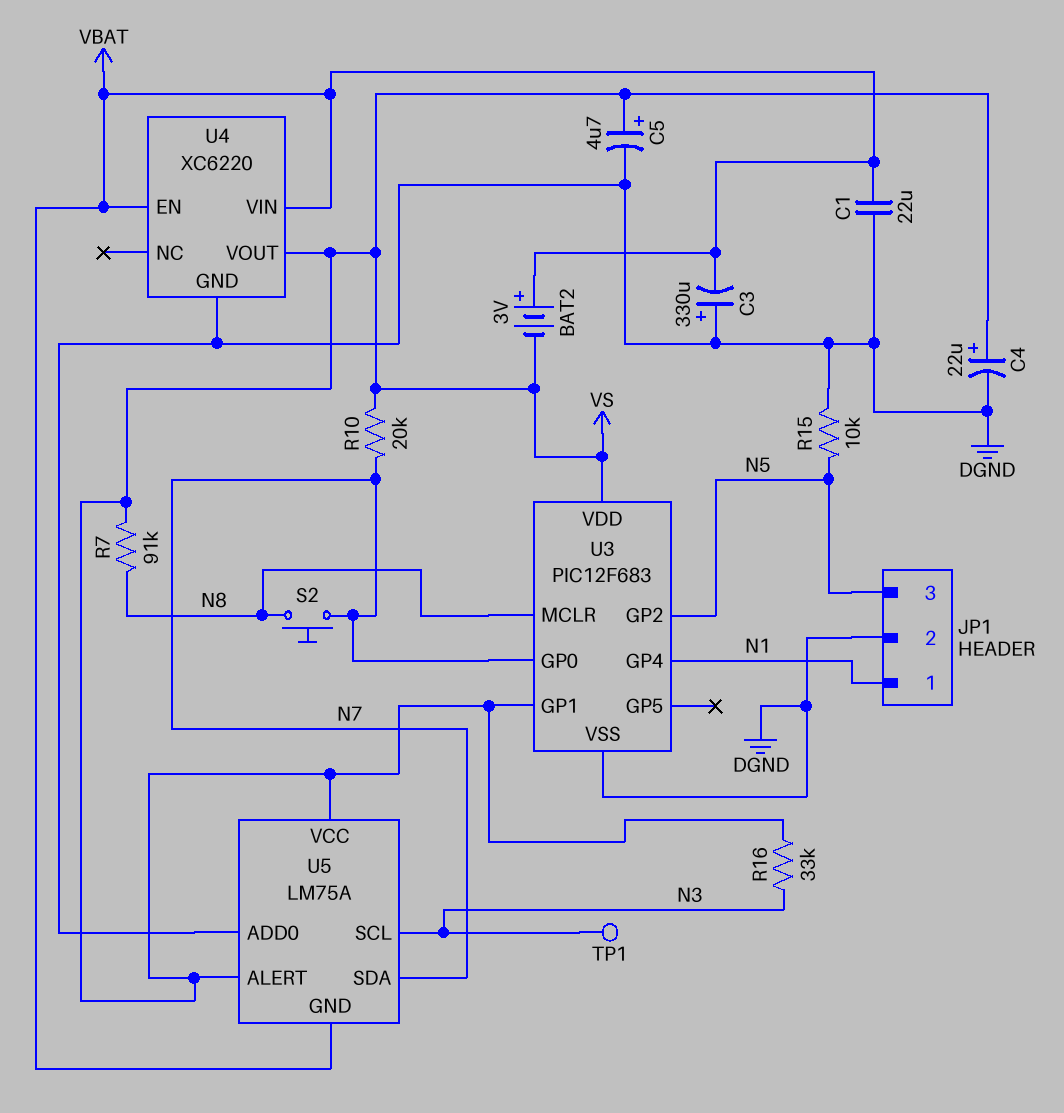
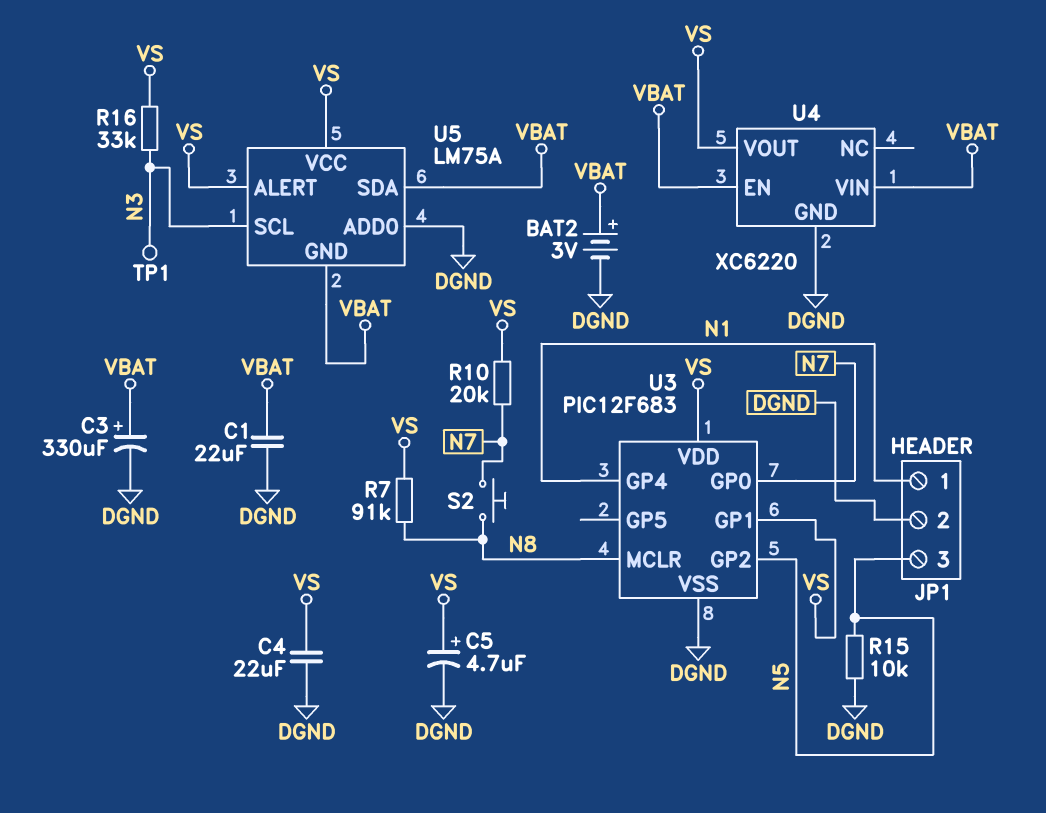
BAT2: 3V (plus VBAT, minus VS) -> 3V (plus VBAT, minus DGND)
C3: 330uF (plus DGND, minus VBAT) -> 330uF (plus VBAT, minus DGND)
C4: 22uF (plus VS, minus DGND) -> 22uF (DGND, VS)
U5 pin SDA: N7 -> VBAT

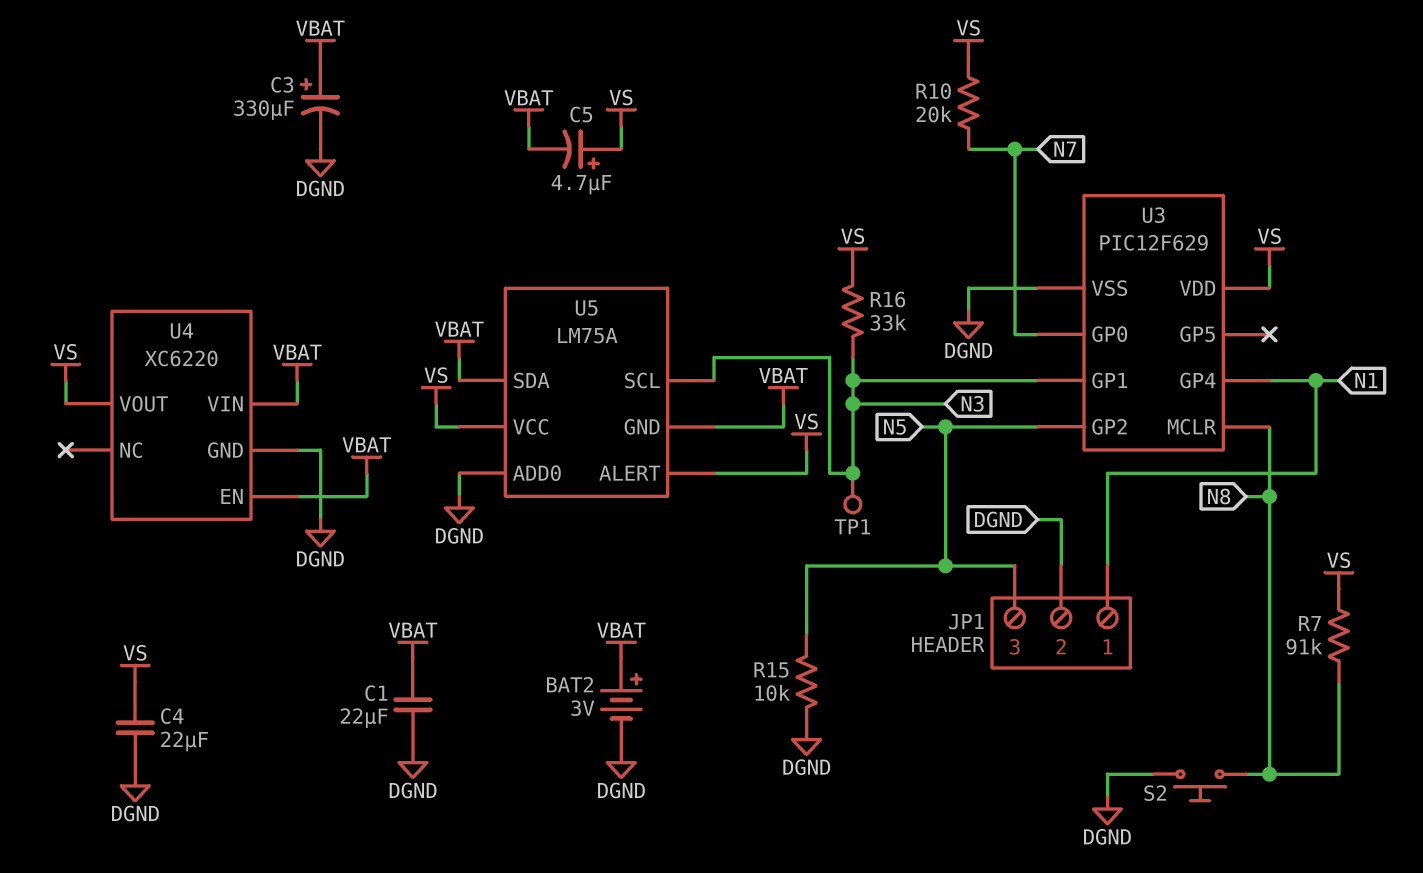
C5: 4.7uF (plus VS, minus DGND) -> 4.7uF (plus VS, minus VBAT)
S2: button (N7, N8) -> button (DGND, N8)
U3: PIC12F683 -> PIC12F629
U3 pin GP1: VS -> N3

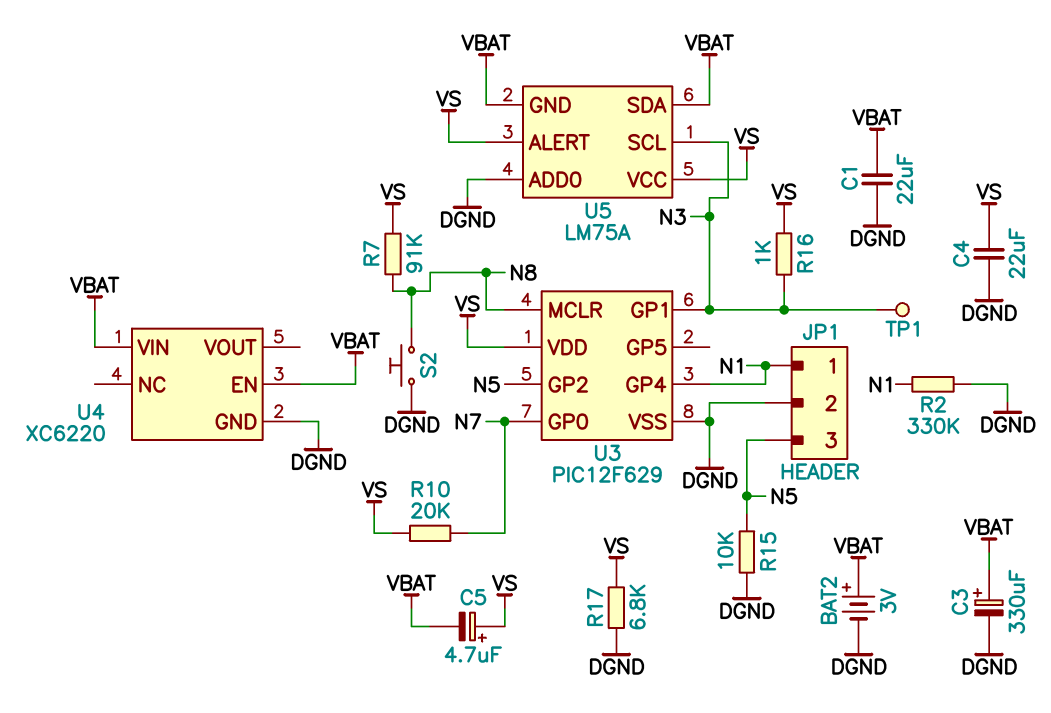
R2: none -> 330k (DGND, N1)
R16: 33k (N3, VS) -> 1k (N3, VS)
R17: none -> 6.8k (DGND, VS)
U4 pin VOUT: VS -> none

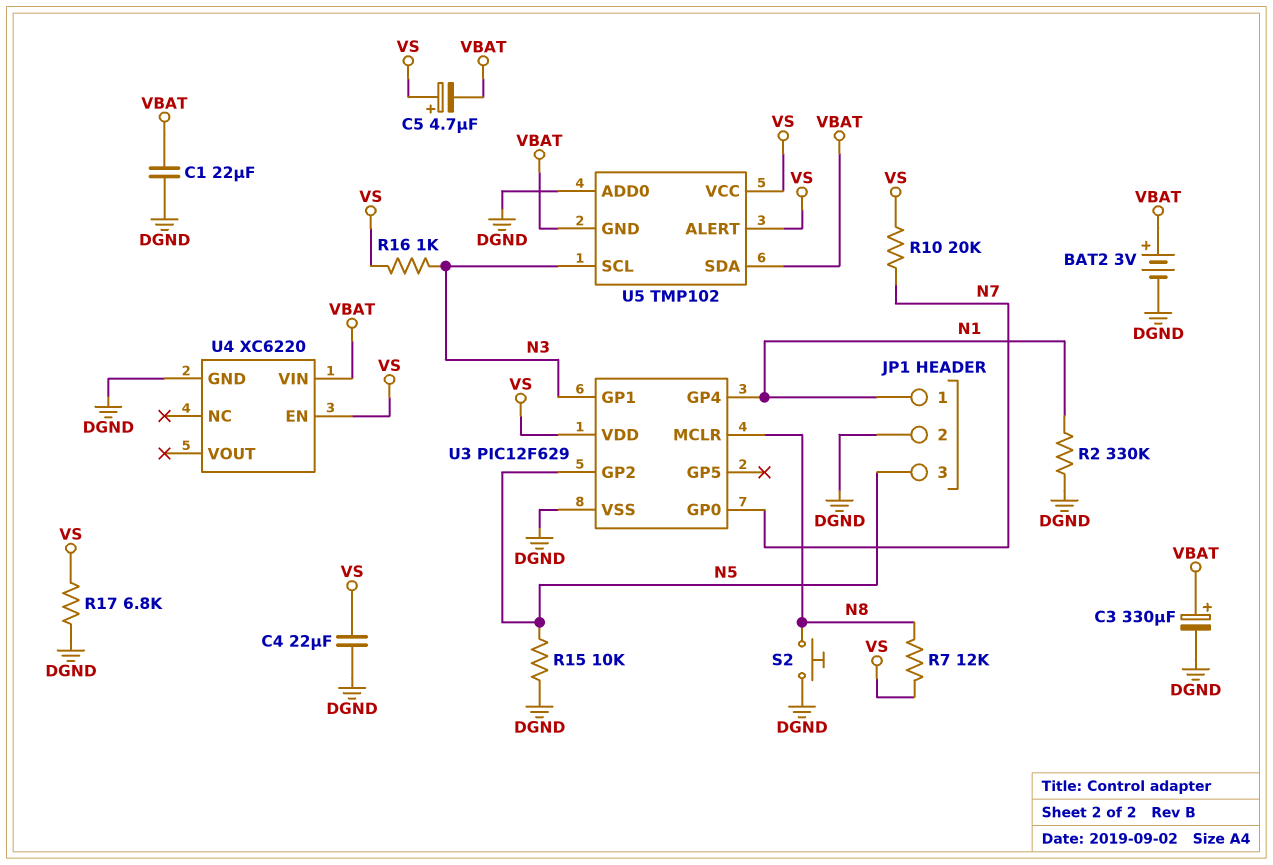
R7: 91k (N8, VS) -> 12k (N8, VS)
TP1: test point (N3) -> none
U4 pin EN: VBAT -> VS
U5: LM75A -> TMP102

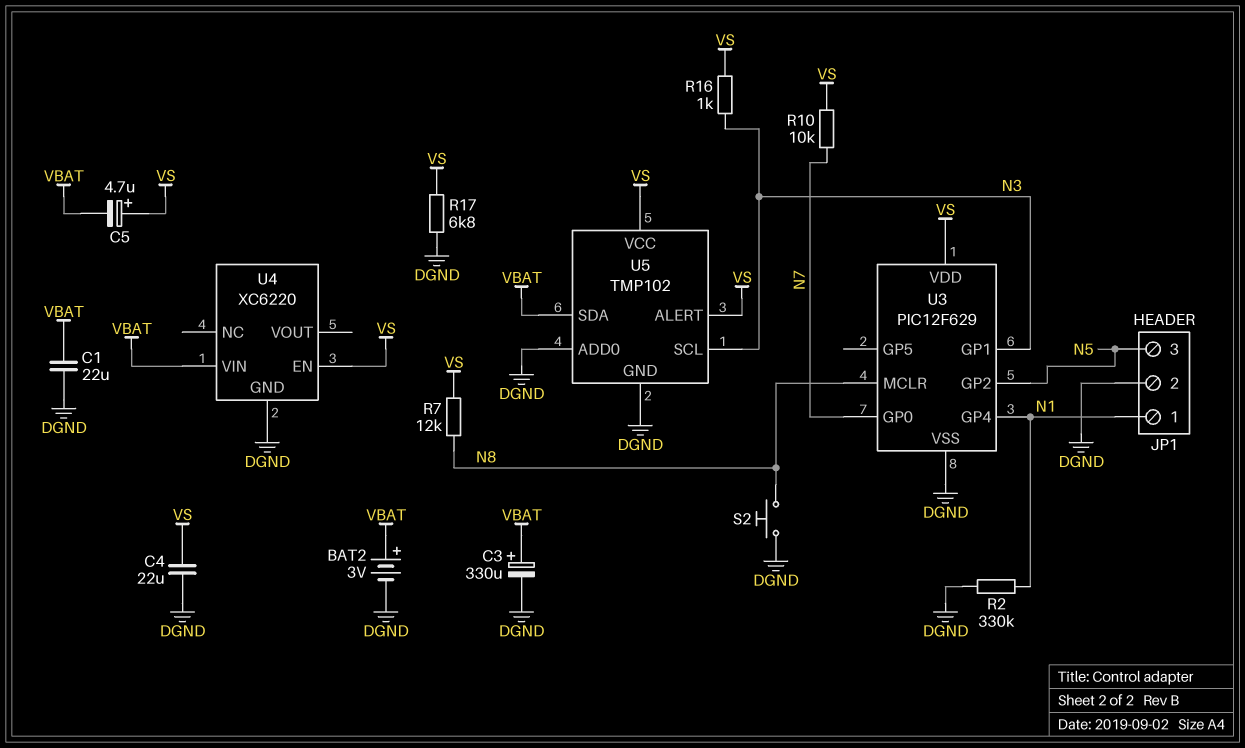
R10: 20k (N7, VS) -> 10k (N7, VS)
R15: 10k (DGND, N5) -> none
U5 pin GND: VBAT -> DGND

